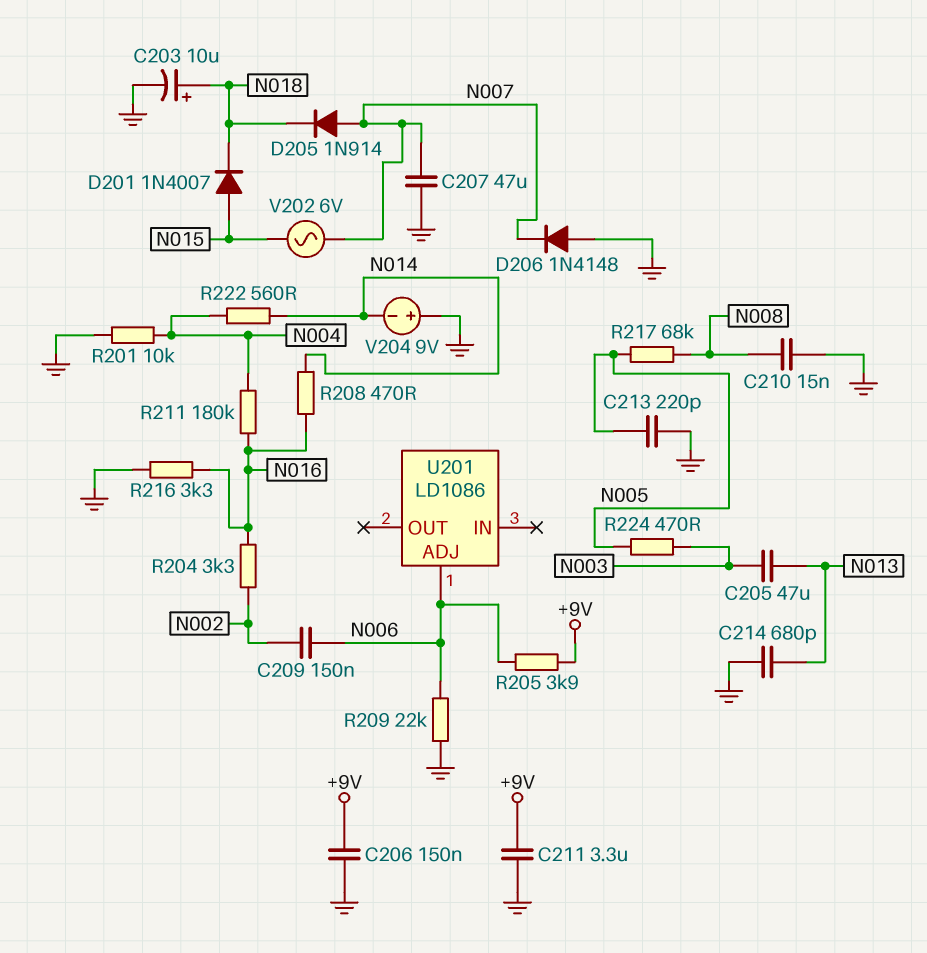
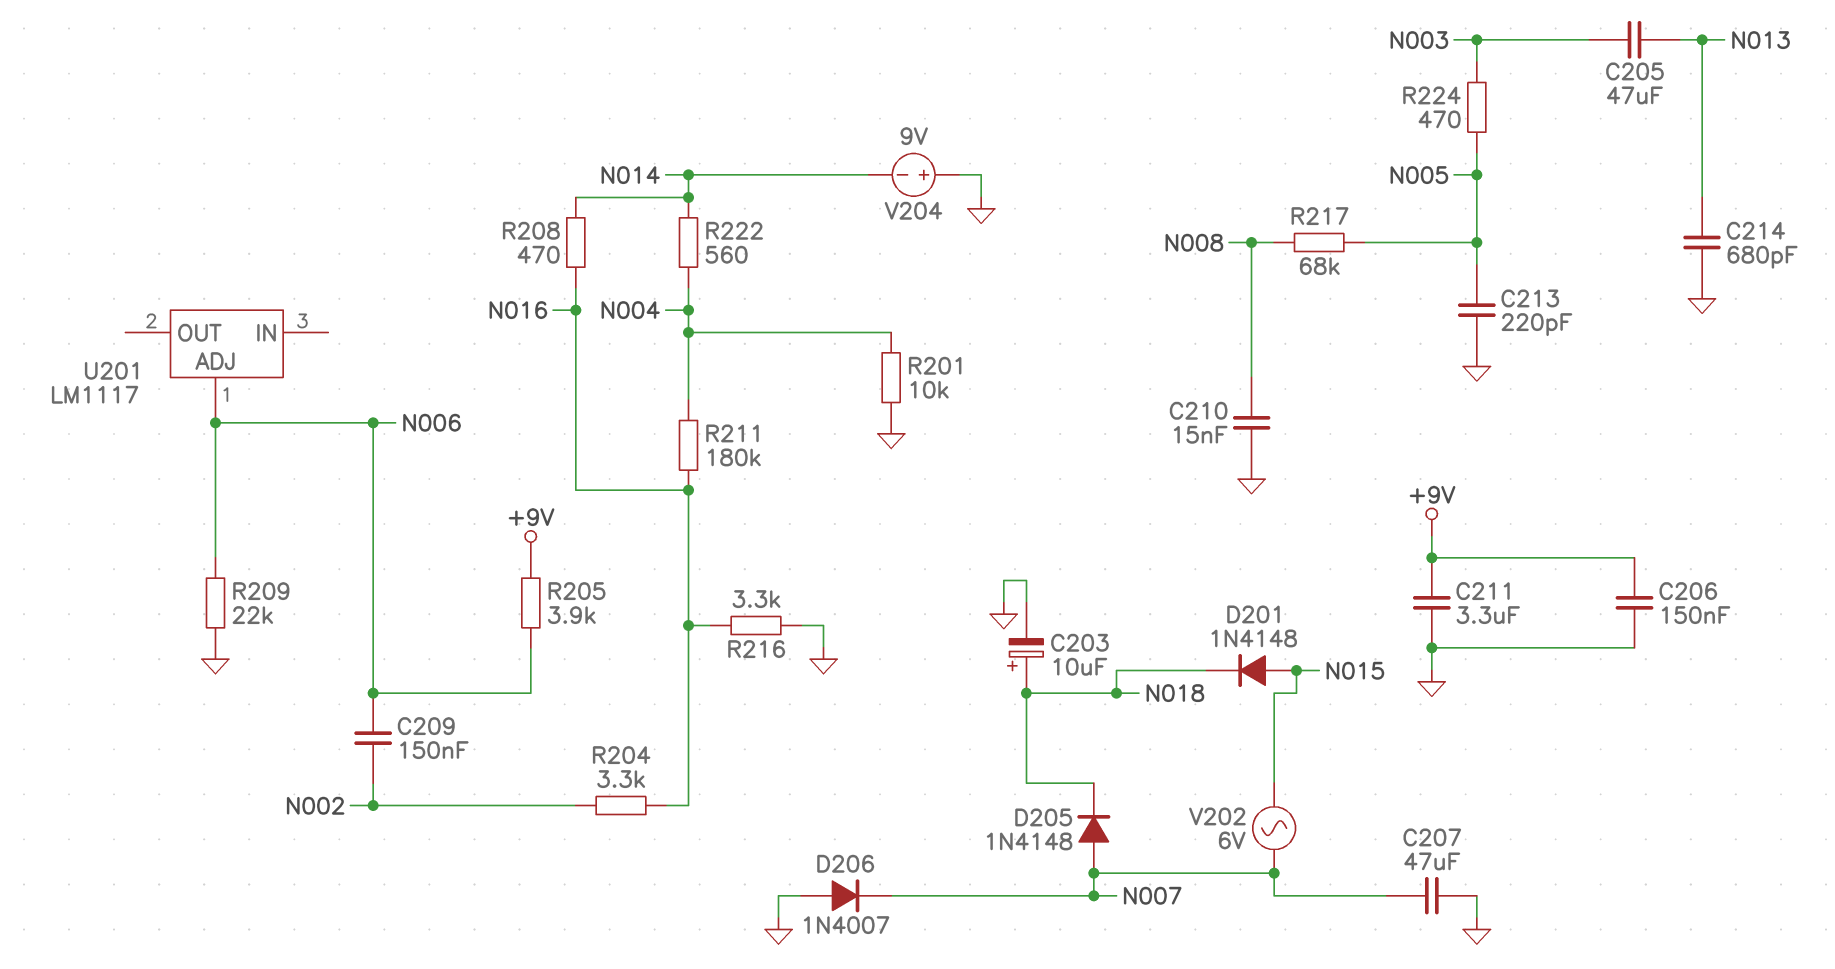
D201: diode 1N4007 (A N015, K N018) -> diode 1N4148 (A N015, K N018)
D205: diode 1N914 (A N007, K N018) -> diode 1N4148 (A N007, K N018)
D206: diode 1N4148 (A GND, K N007) -> diode 1N4007 (A GND, K N007)
U201: LD1086 -> LM1117

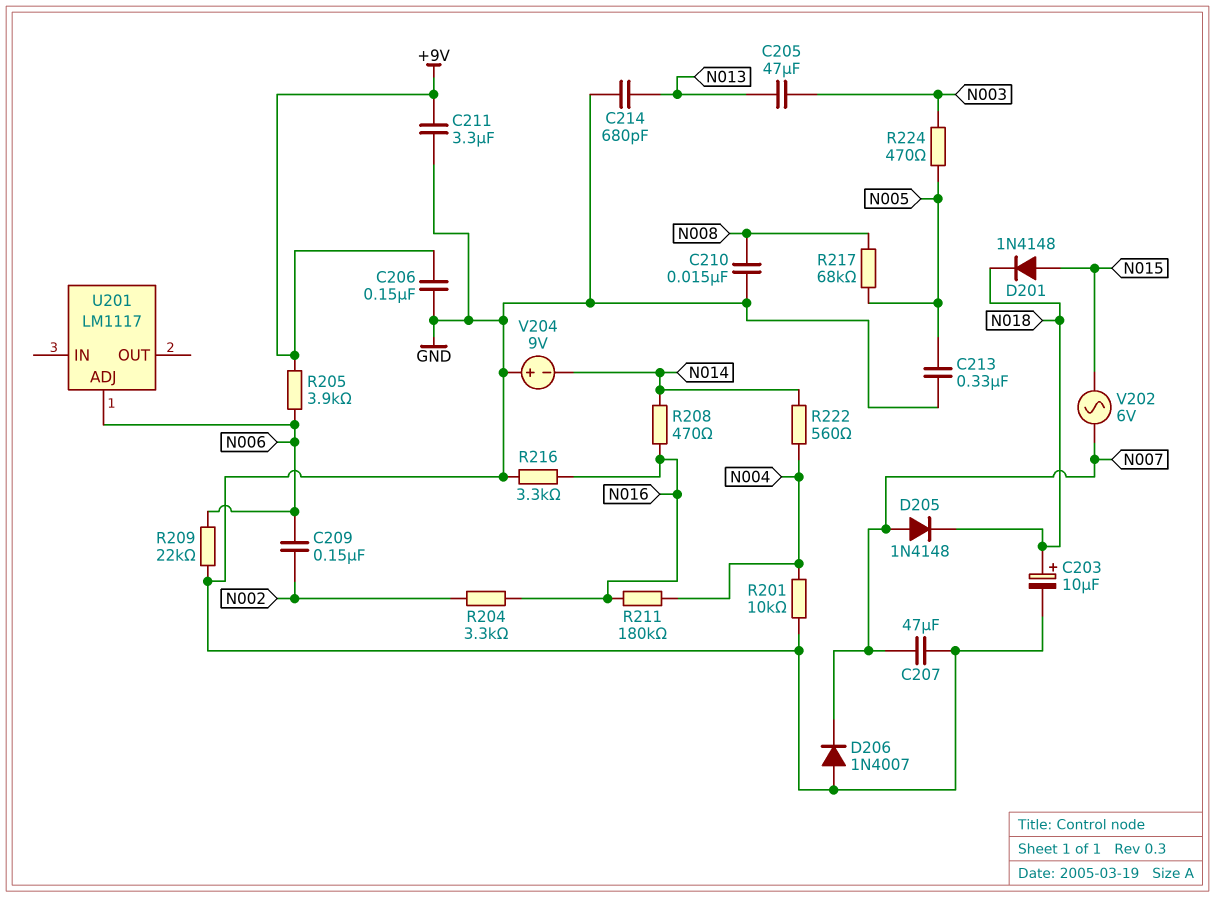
C213: 220pF (GND, N005) -> 330nF (GND, N005)

